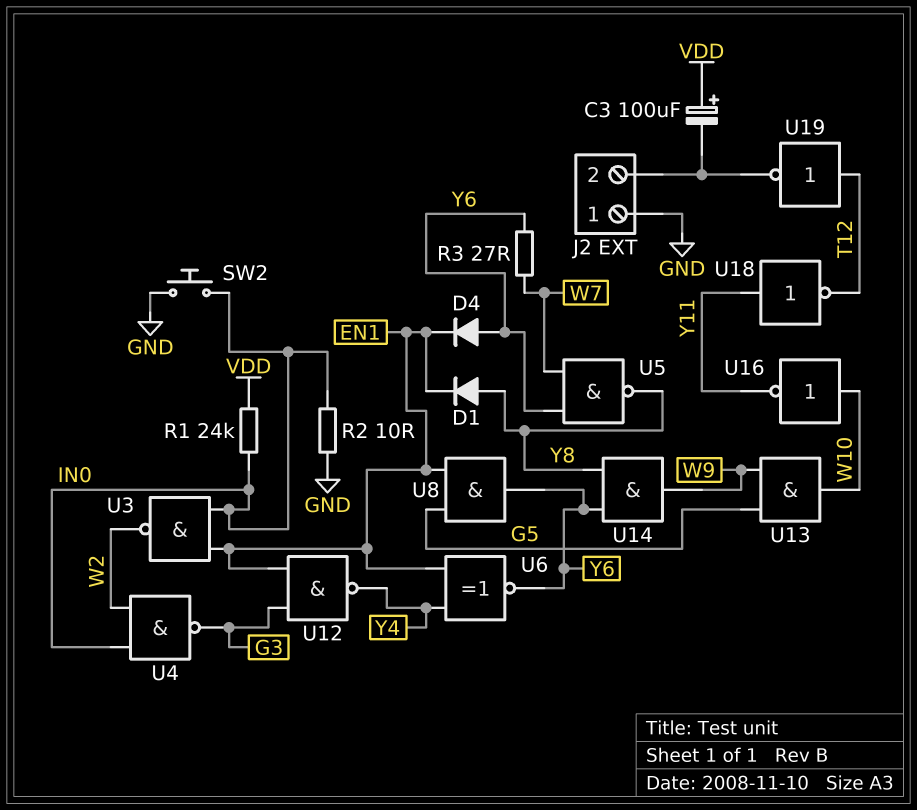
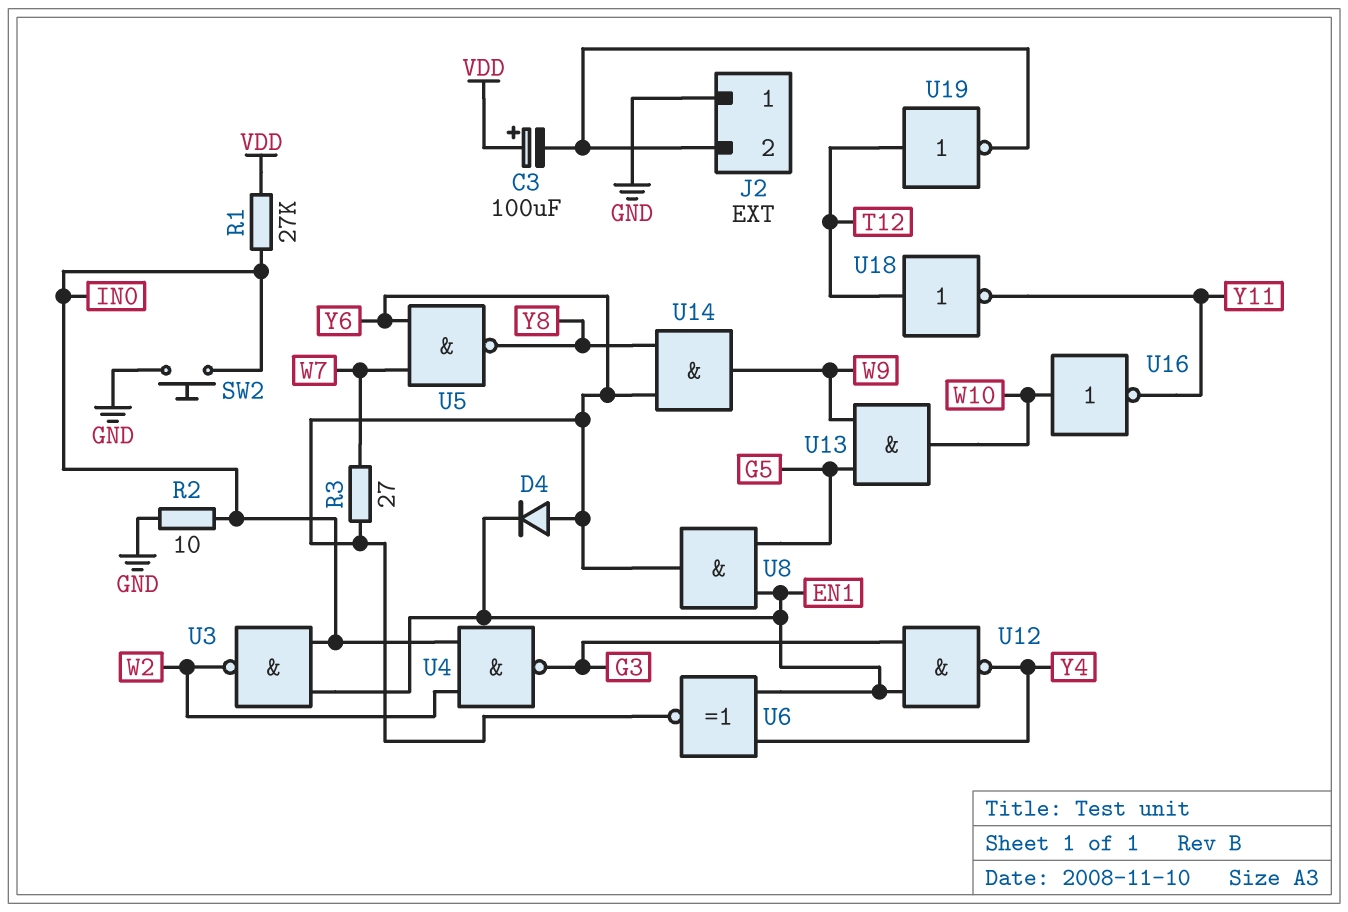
D1: diode (A Y8, K EN1) -> none
R1: 24k (IN0, VDD) -> 27k (IN0, VDD)
U18: NOT (in Y11, out T12) -> NOT (in T12, out Y11)

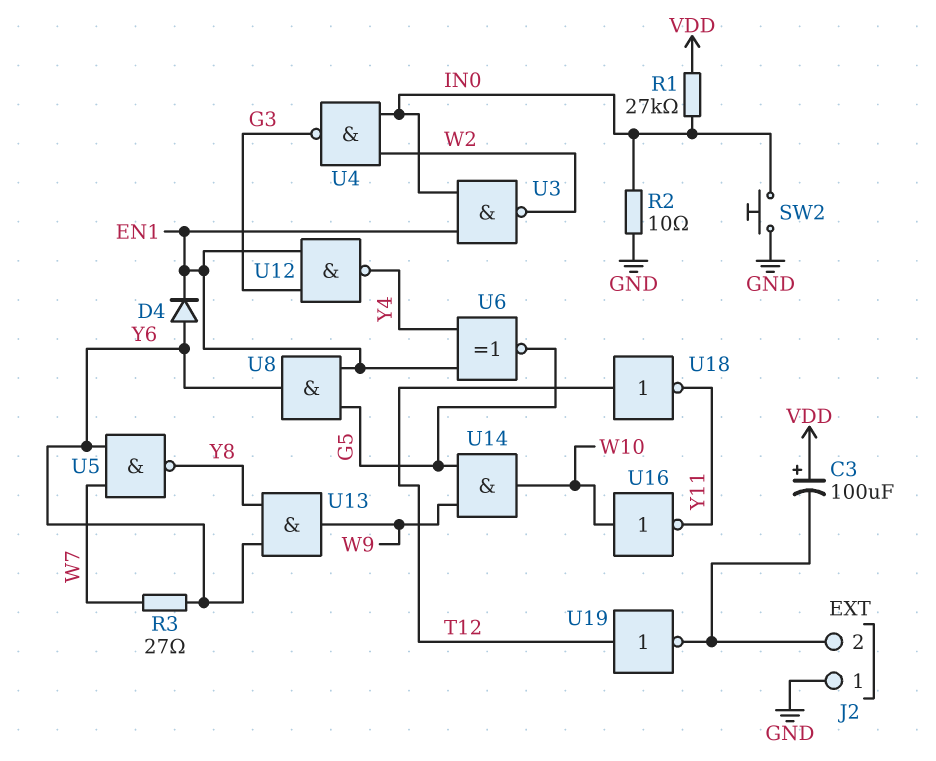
U6: XNOR (in EN1, in Y4, out Y6) -> XNOR (in EN1, in Y4, out G5)
U13: AND (in G5, in W9, out W10) -> AND (in Y6, in Y8, out W9)
U14: AND (in Y6, in Y8, out W9) -> AND (in G5, in W9, out W10)

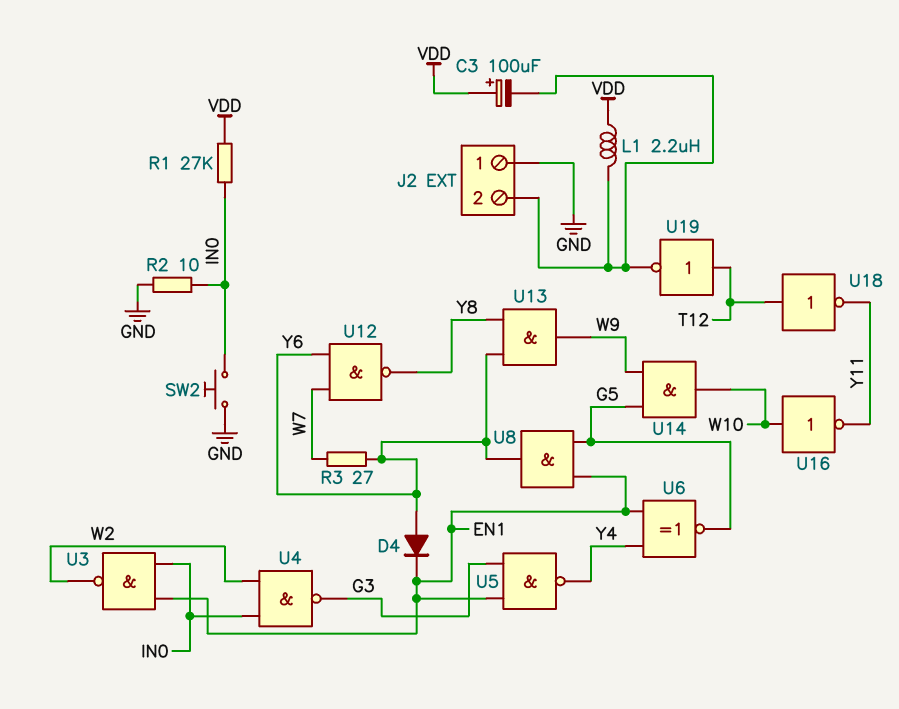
L1: none -> 2.2uH (J2/2, VDD)
U5: NAND (in W7, in Y6, out Y8) -> NAND (in EN1, in G3, out Y4)
U12: NAND (in EN1, in G3, out Y4) -> NAND (in W7, in Y6, out Y8)

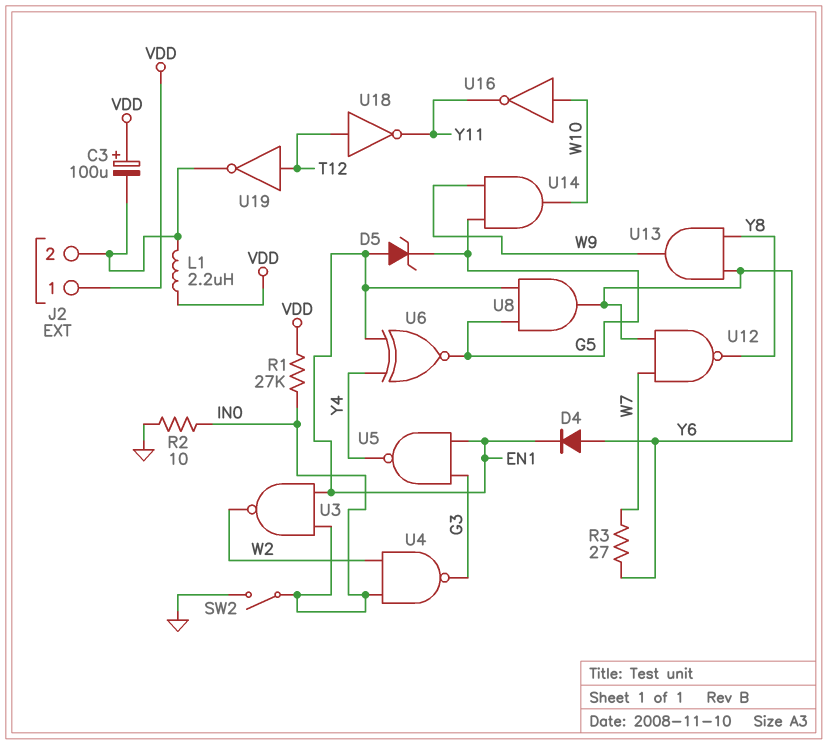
D5: none -> zener (A EN1, K G5)
J2 pin 1: GND -> VDD
SW2: button (GND, IN0) -> switch (GND, IN0)

